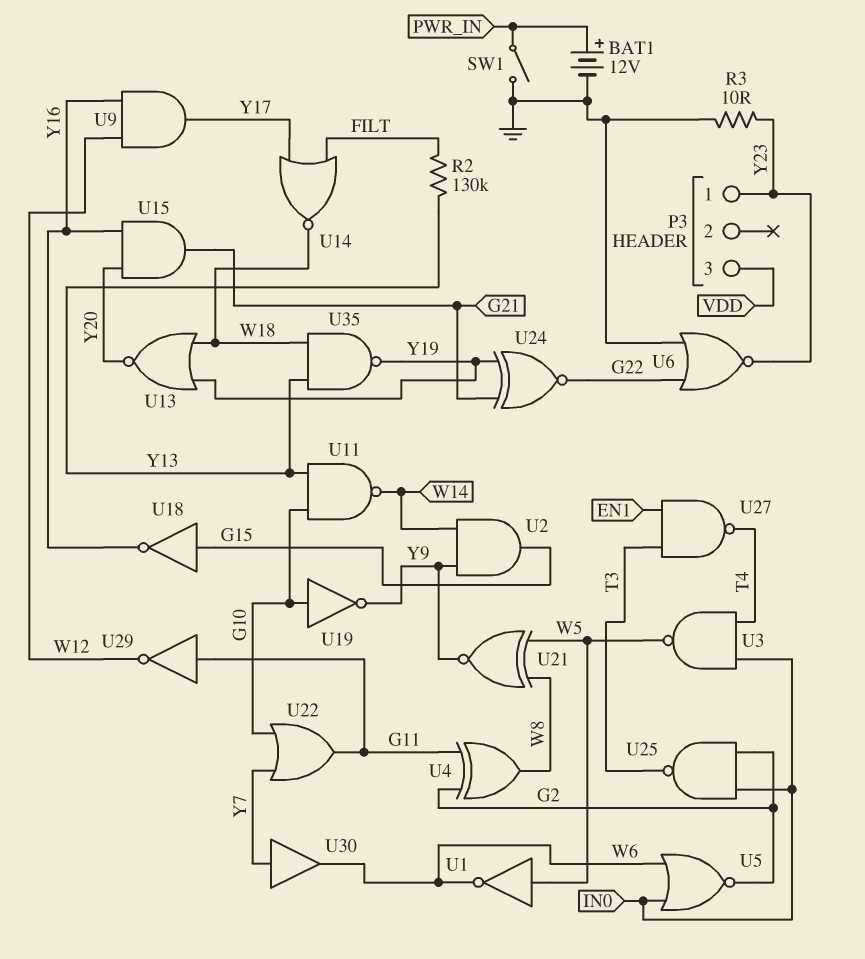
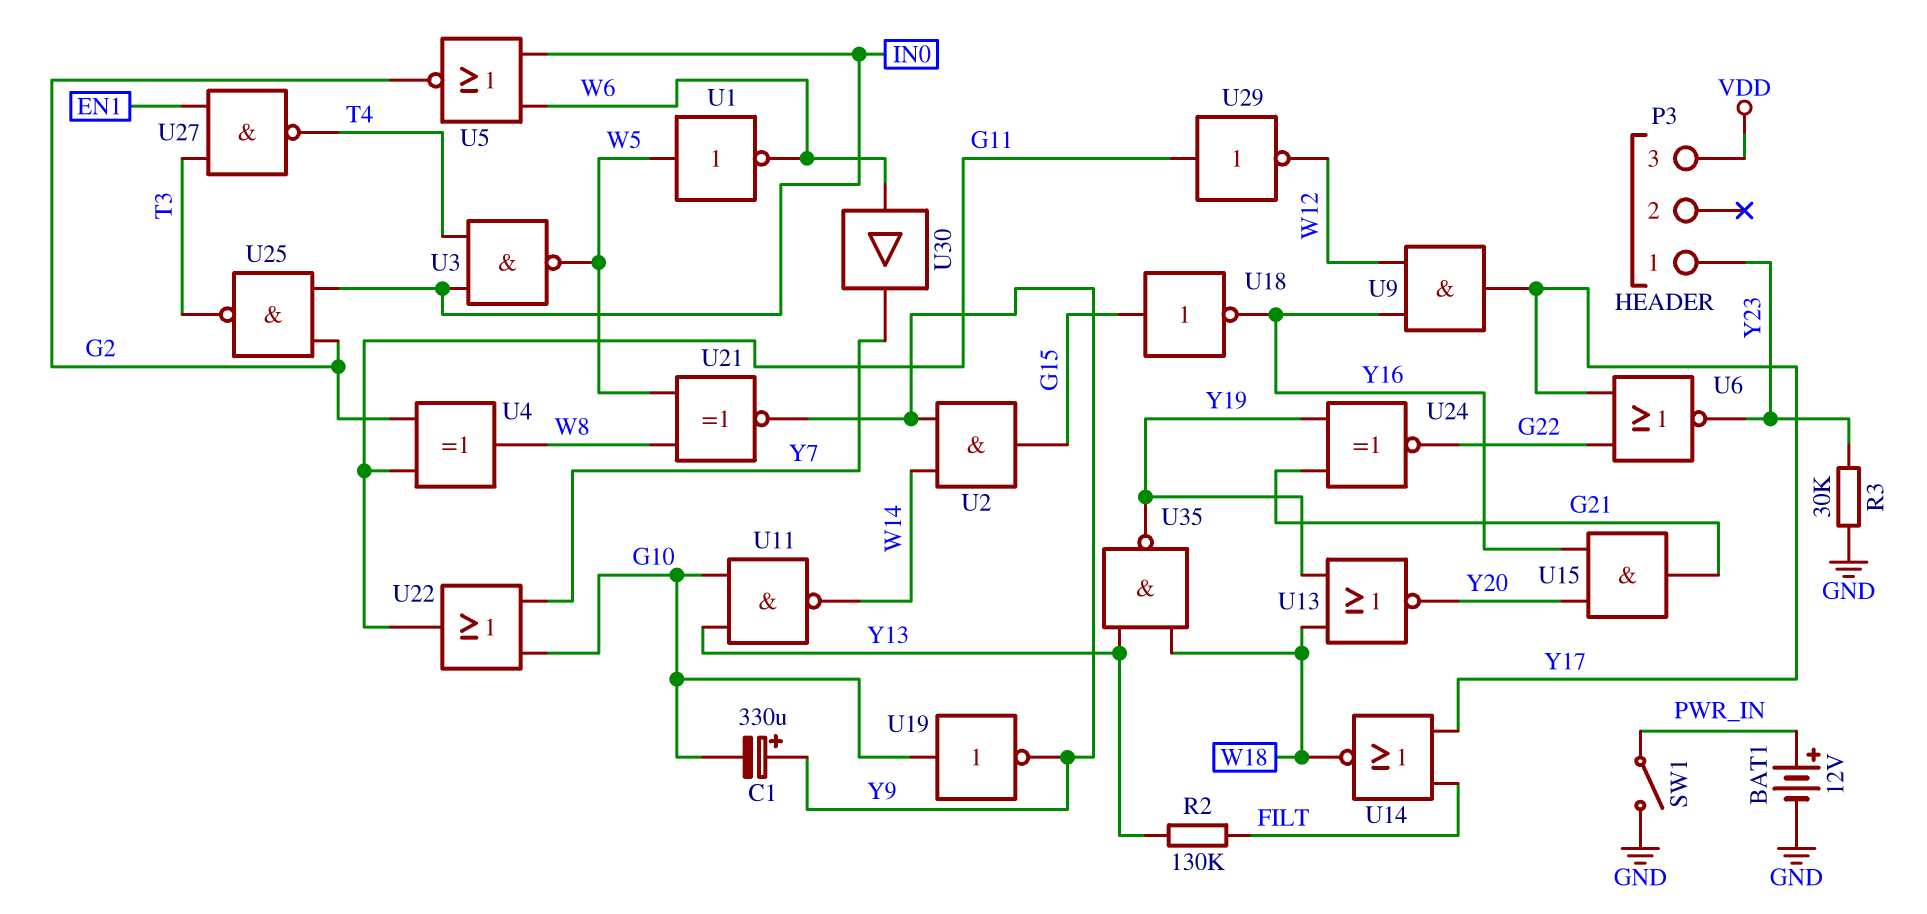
C1: none -> 330uF (plus Y9, minus G10)
R3: 10 (GND, Y23) -> 30k (GND, Y23)
U6: NOR (in G22, in GND, out Y23) -> NOR (in G22, in Y17, out Y23)
U30: buffer (in Y7, out W6) -> buffer (in W6, out Y7)

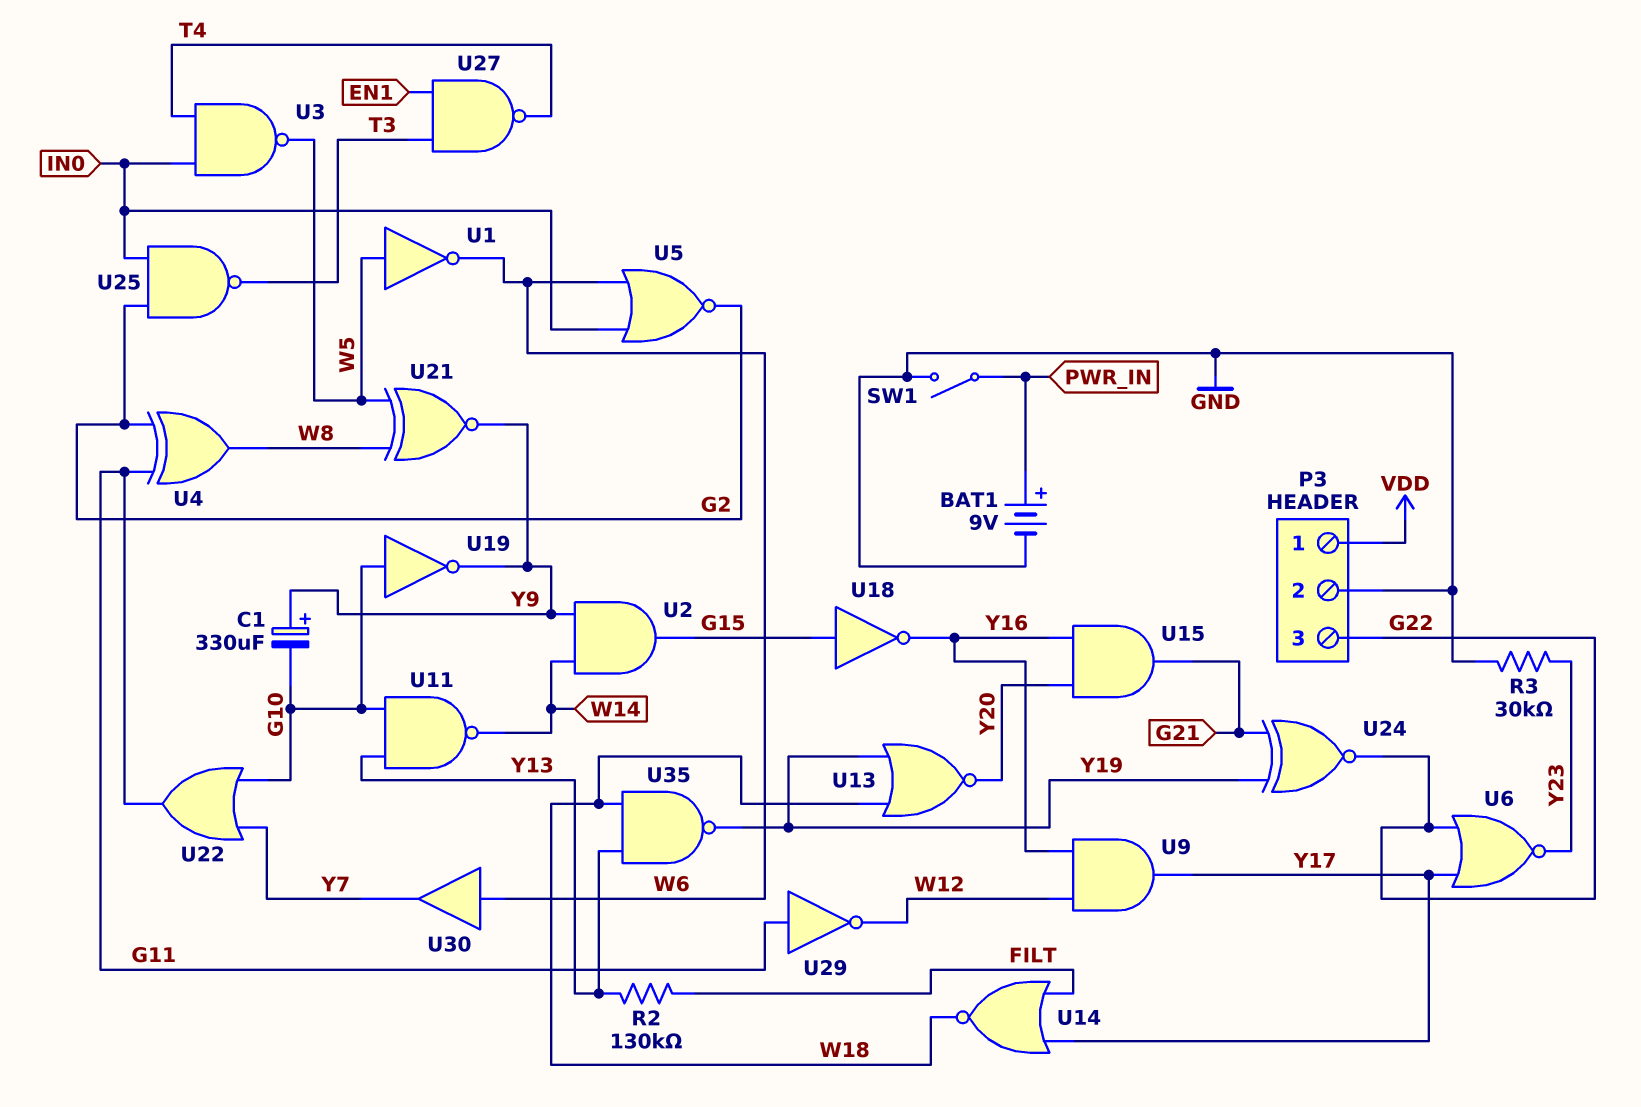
BAT1: 12V (plus PWR_IN, minus GND) -> 9V (plus PWR_IN, minus GND)
P3 pin 1: Y23 -> VDD
P3 pin 2: none -> GND
P3 pin 3: VDD -> G22

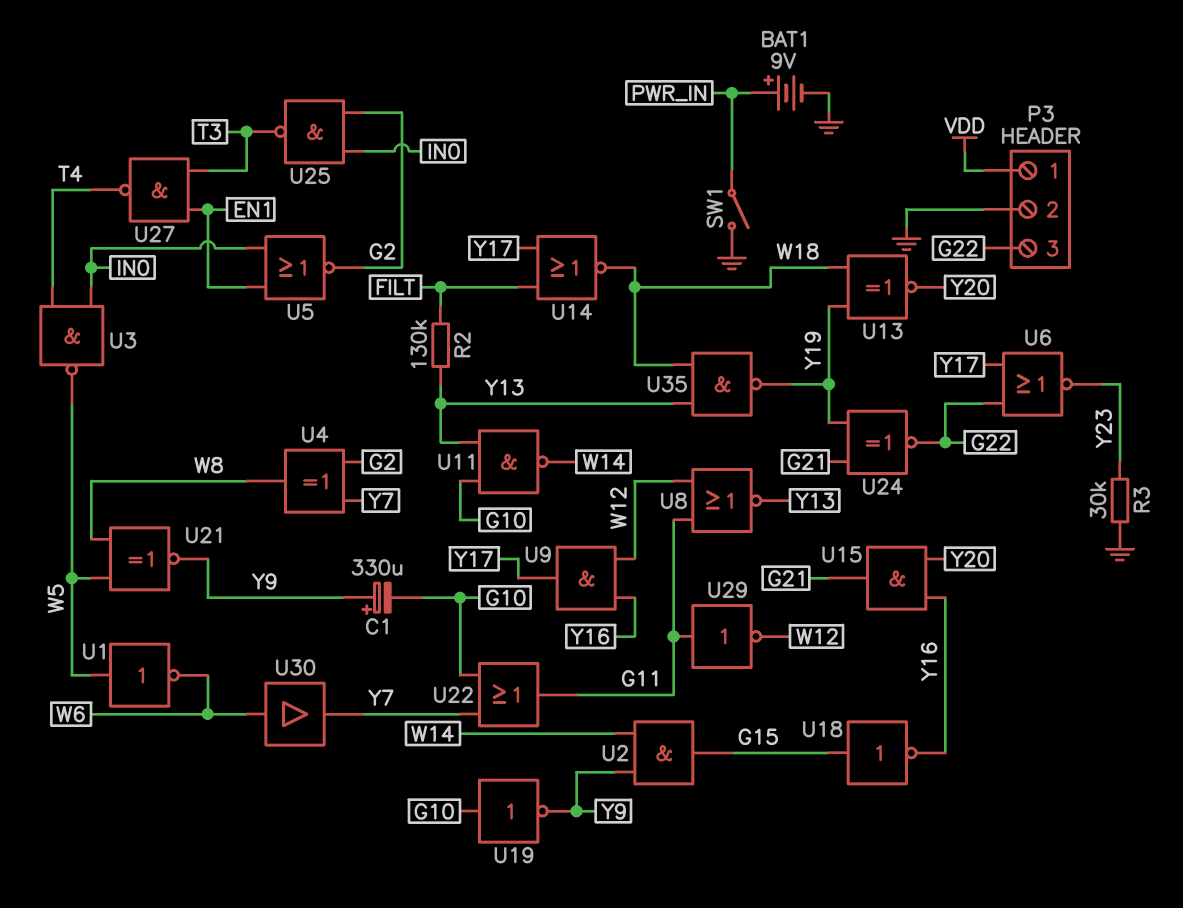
U4: XOR (in G2, in G11, out W8) -> XOR (in G2, in Y7, out W8)
U5: NOR (in IN0, in W6, out G2) -> NOR (in EN1, in IN0, out G2)
U8: none -> NOR (in G11, in W12, out Y13)
U13: NOR (in W18, in Y19, out Y20) -> XNOR (in W18, in Y19, out Y20)

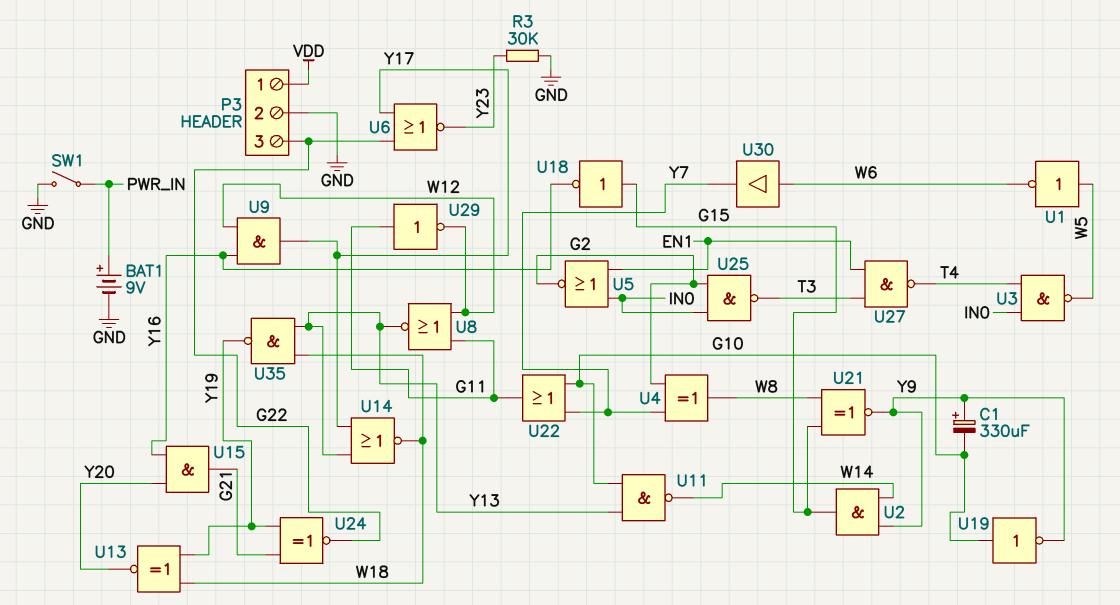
R2: 130k (FILT, Y13) -> none
U14: NOR (in FILT, in Y17, out W18) -> NOR (in Y13, in Y17, out W18)
U21: XNOR (in W5, in W8, out Y9) -> XNOR (in G15, in W8, out Y9)

